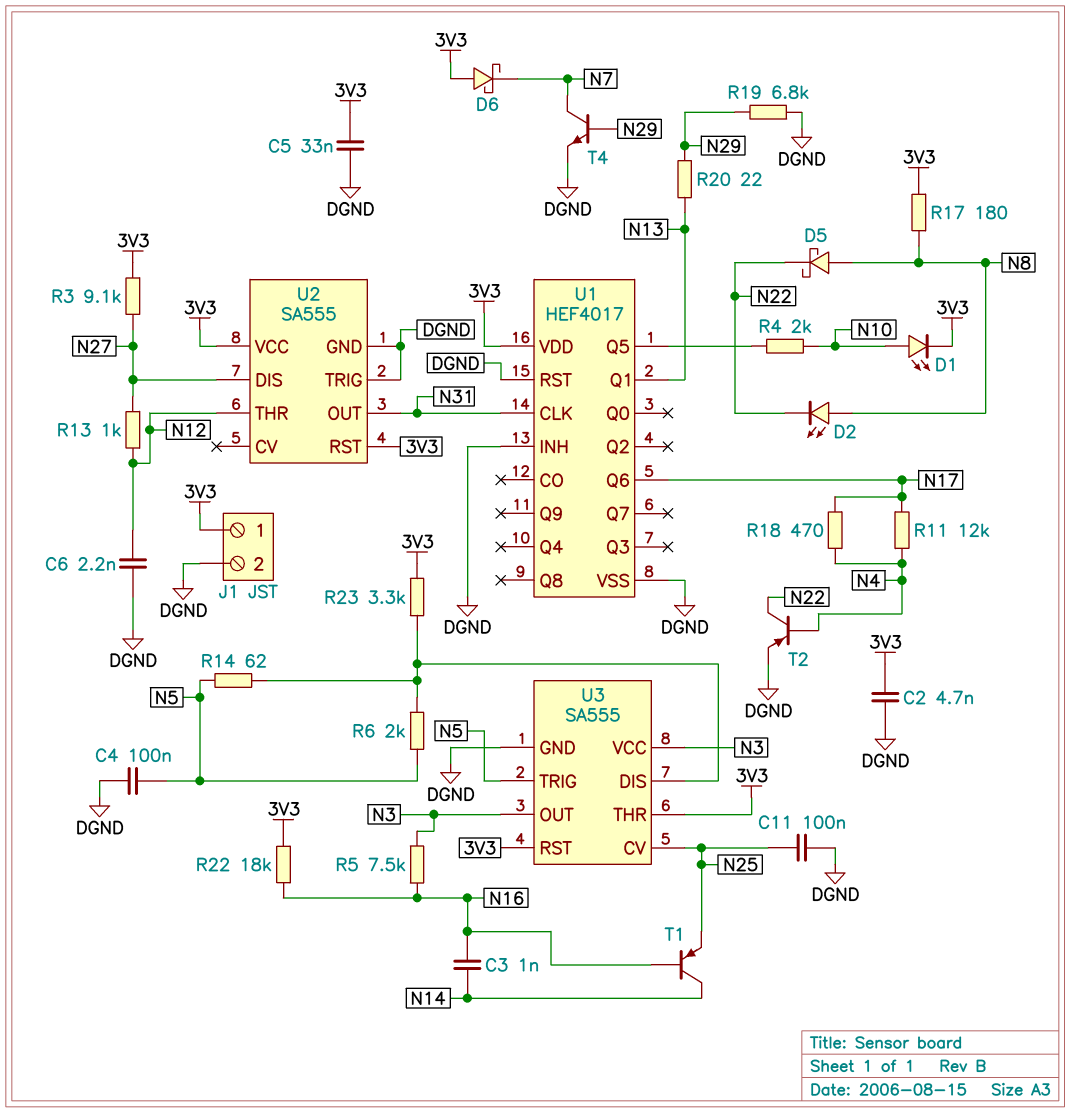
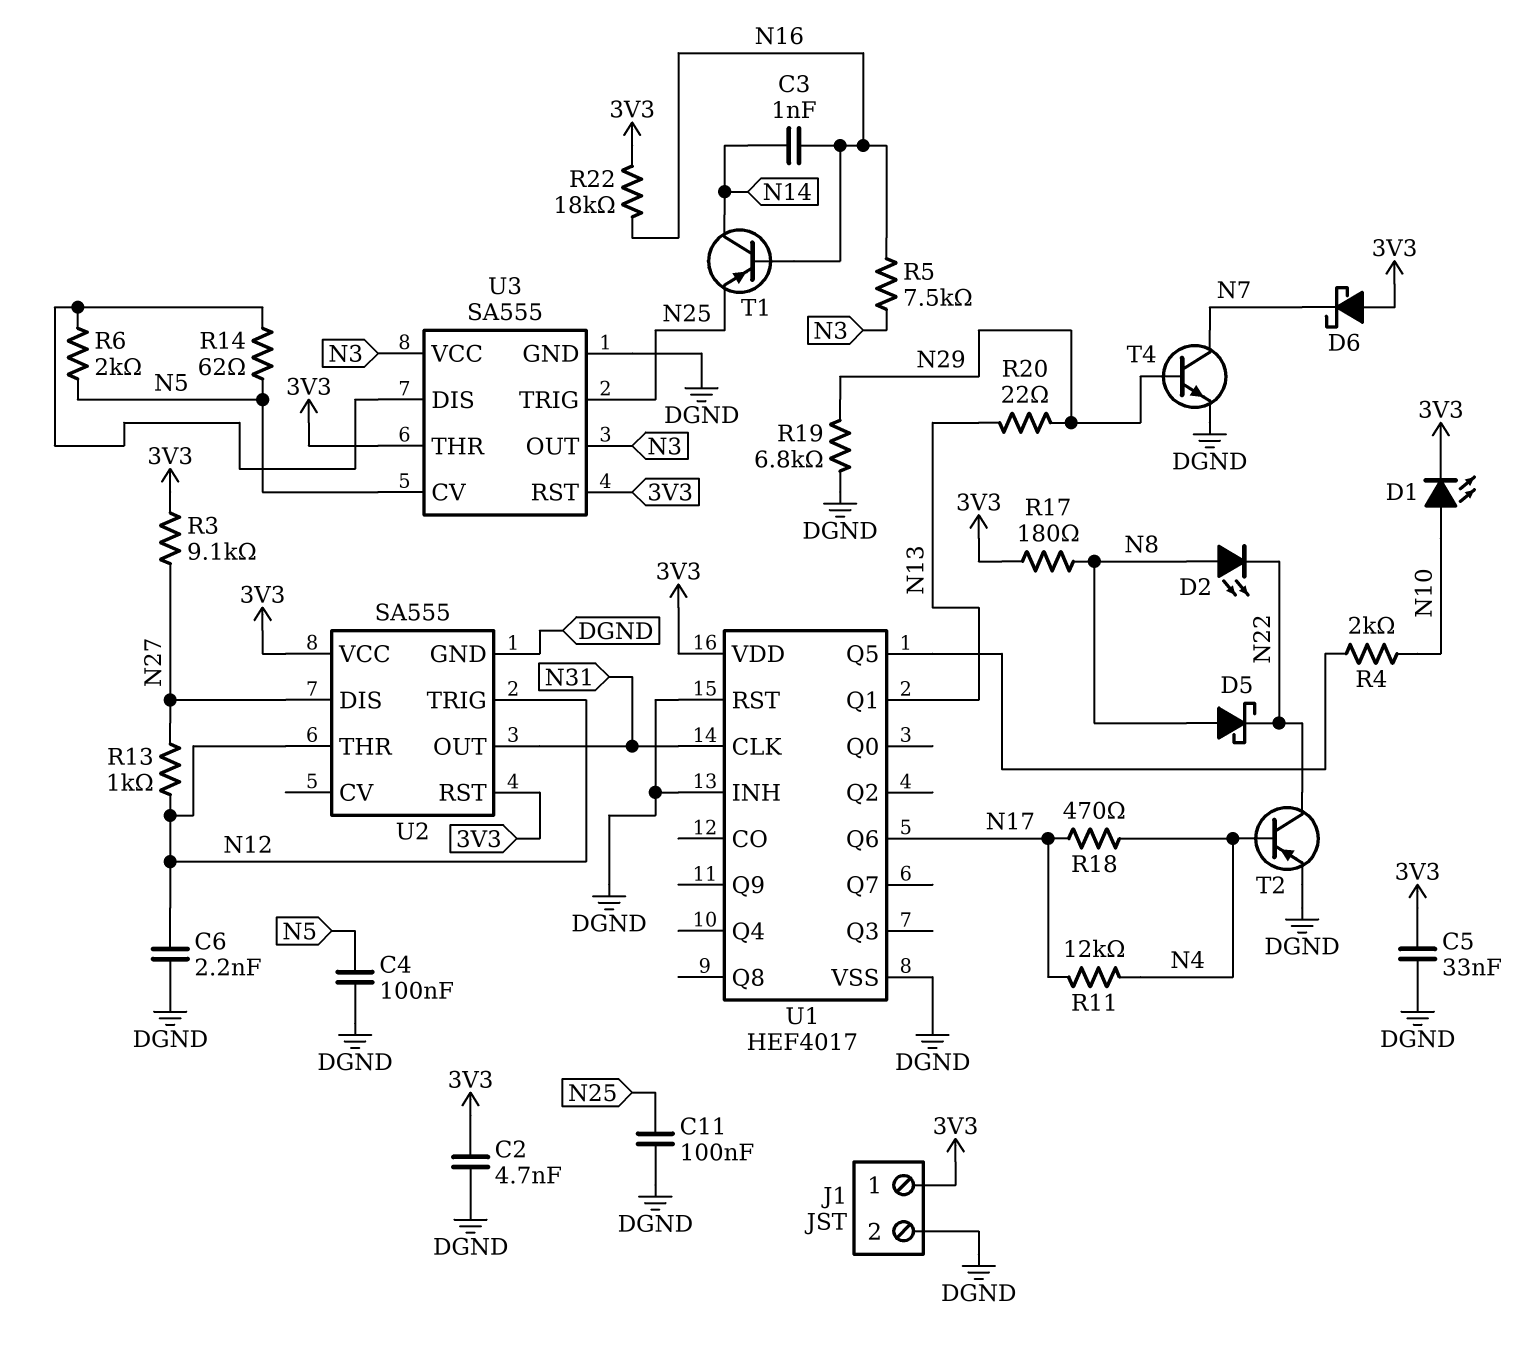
R23: 3.3k (3V3, U3/DIS) -> none
U2 pin TRIG: DGND -> N12
U3 pin CV: N25 -> N5
U3 pin TRIG: N5 -> N25

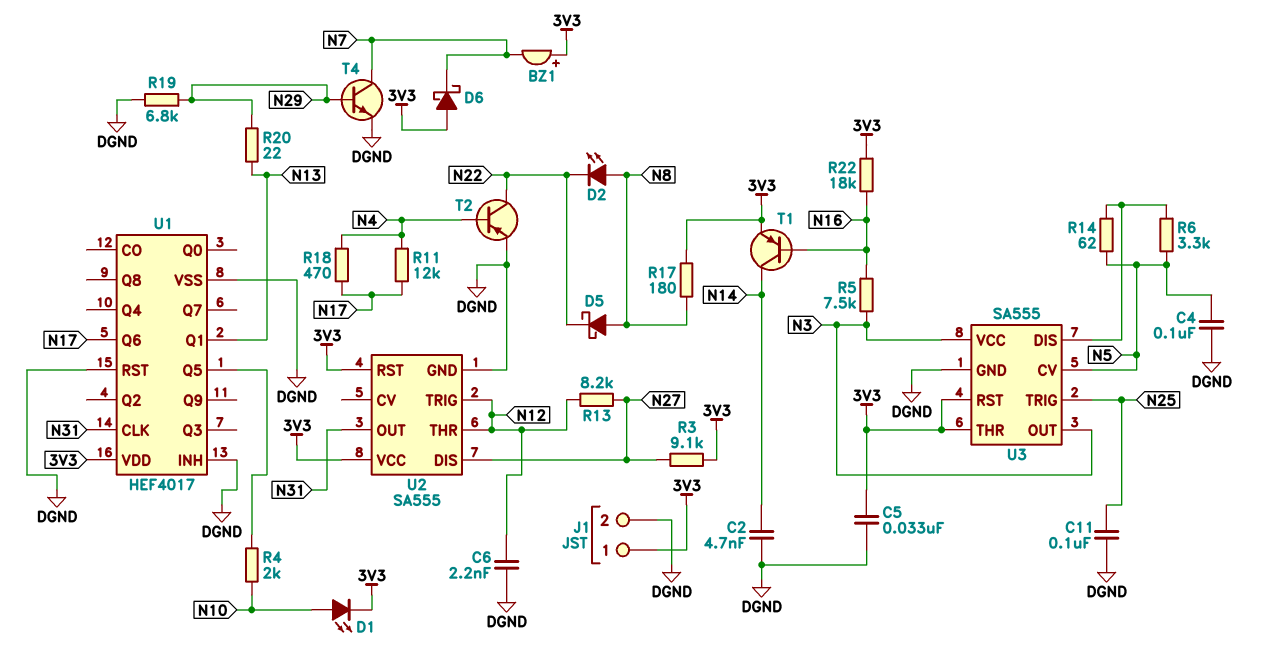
BZ1: none -> buzzer (plus 3V3, minus N7)
C2: 4.7nF (3V3, DGND) -> 4.7nF (DGND, N14)
C3: 1nF (N14, N16) -> none
R6: 2k (N5, U3/DIS) -> 3.3k (N5, U3/DIS)
R13: 1k (N12, N27) -> 8.2k (N12, N27)
T1: PNP (B N16, C N14, E N25) -> PNP (B N16, C N14, E 3V3)

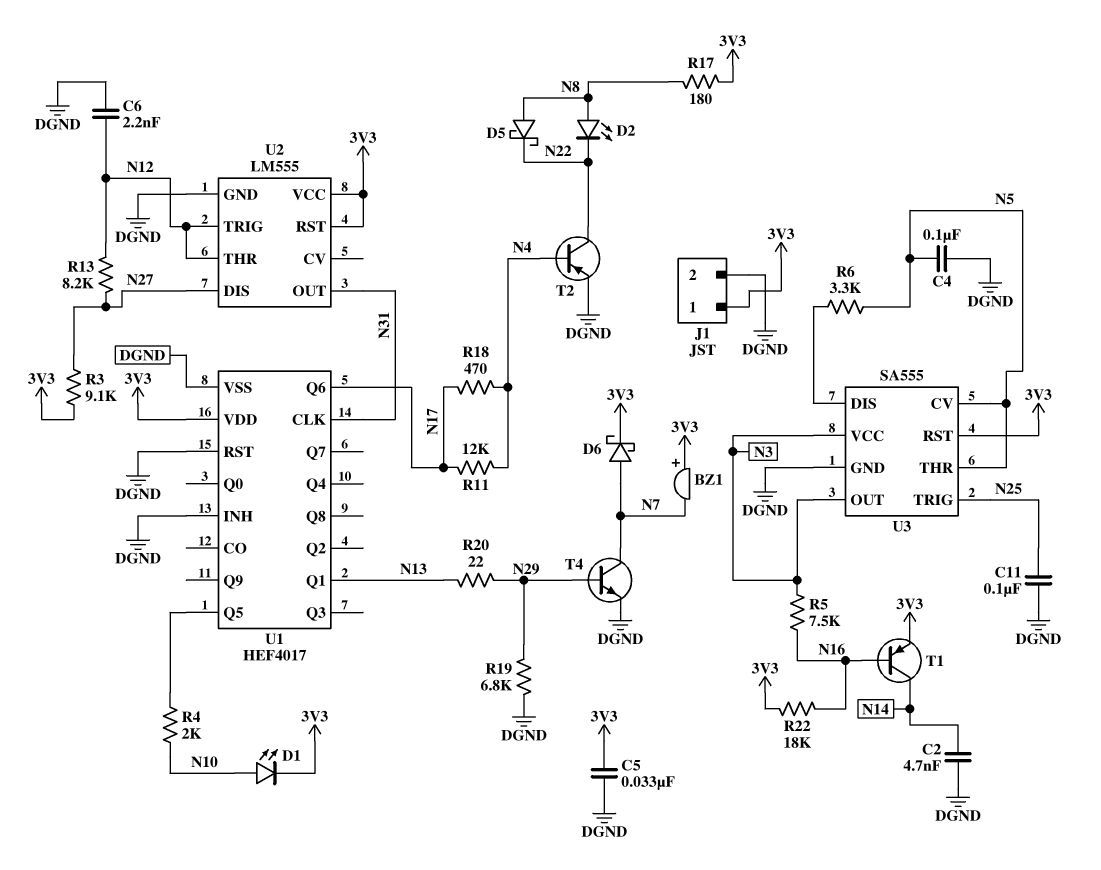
D6: schottky (A 3V3, K N7) -> schottky (A N7, K 3V3)
R14: 62 (N5, U3/DIS) -> none
U2: SA555 -> LM555
U3 pin THR: 3V3 -> N5

